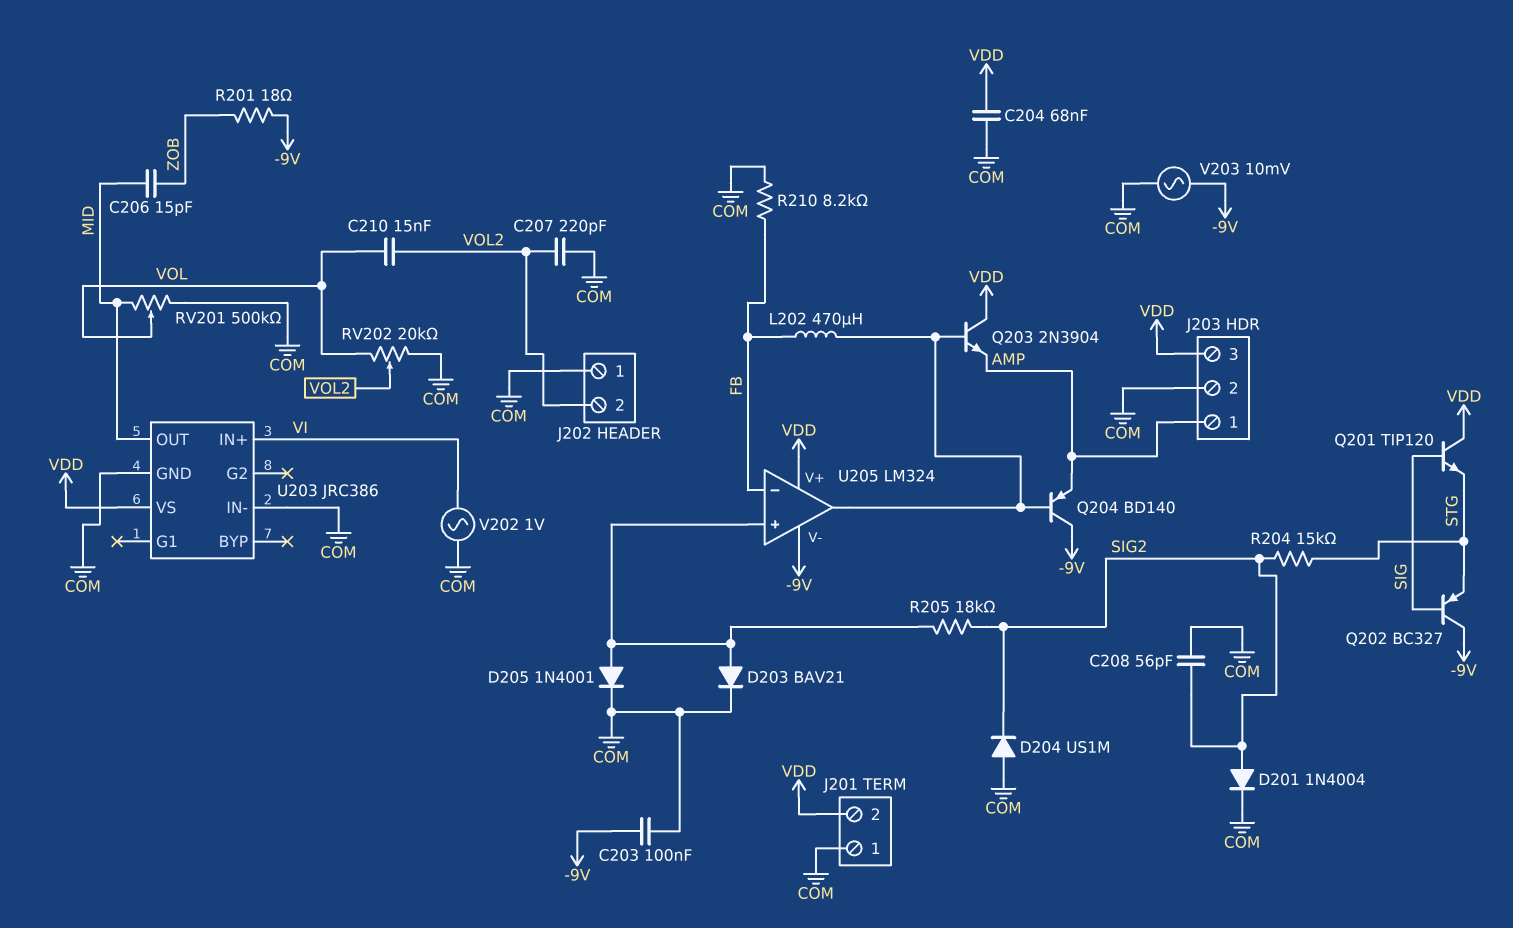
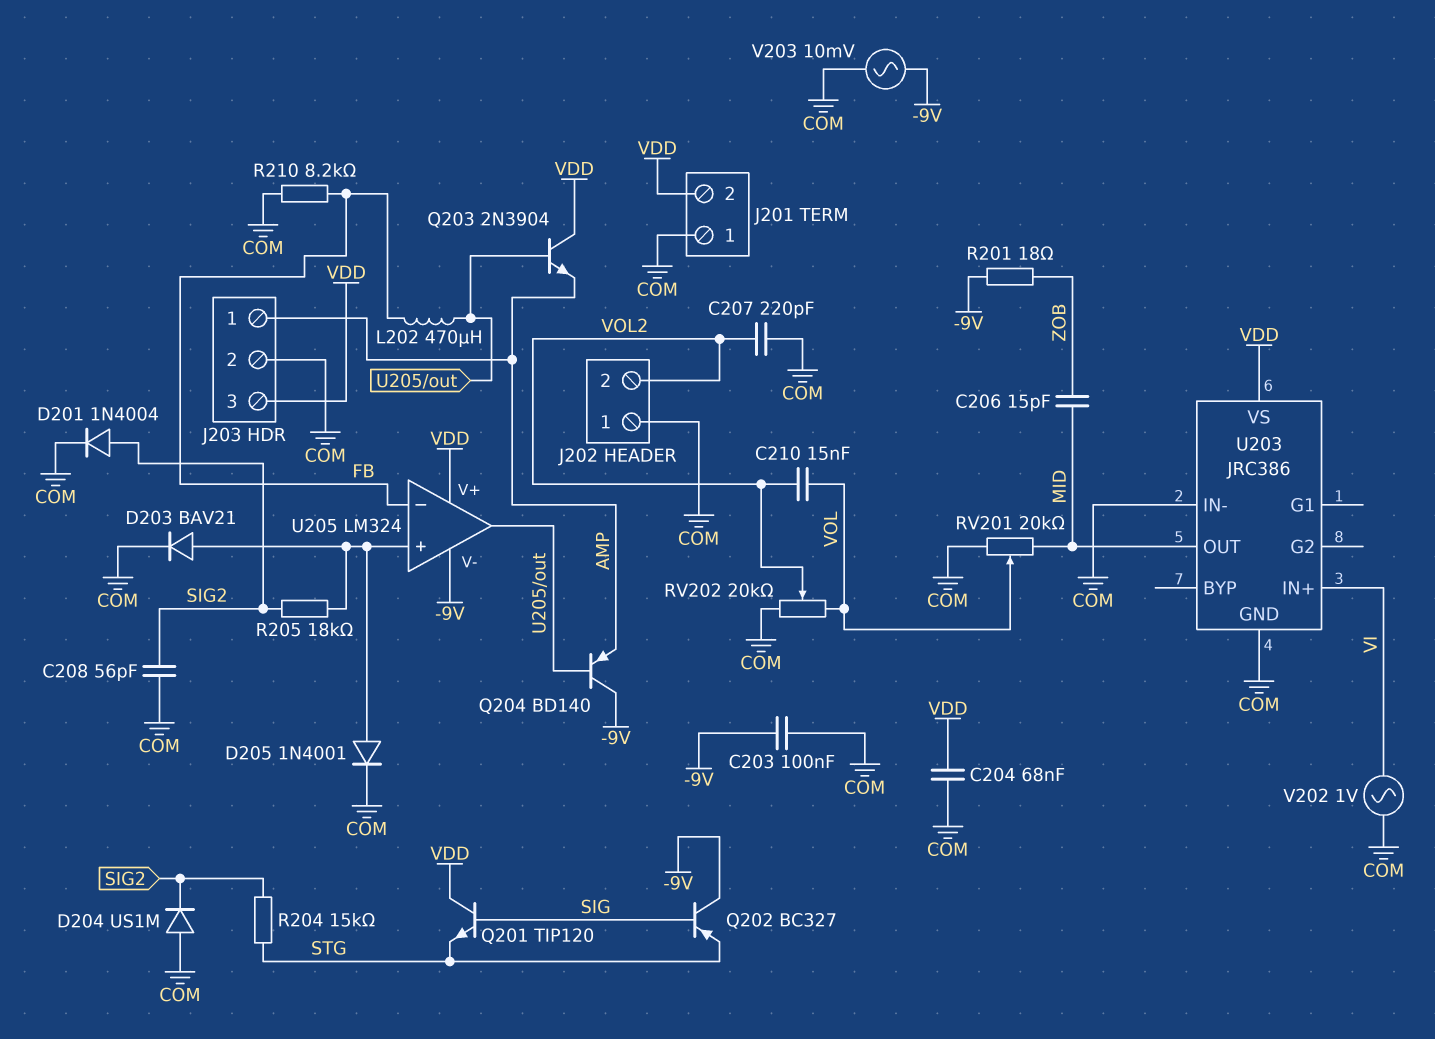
RV201: 500k (COM, MID, wiper VOL) -> 20k (COM, MID, wiper VOL)

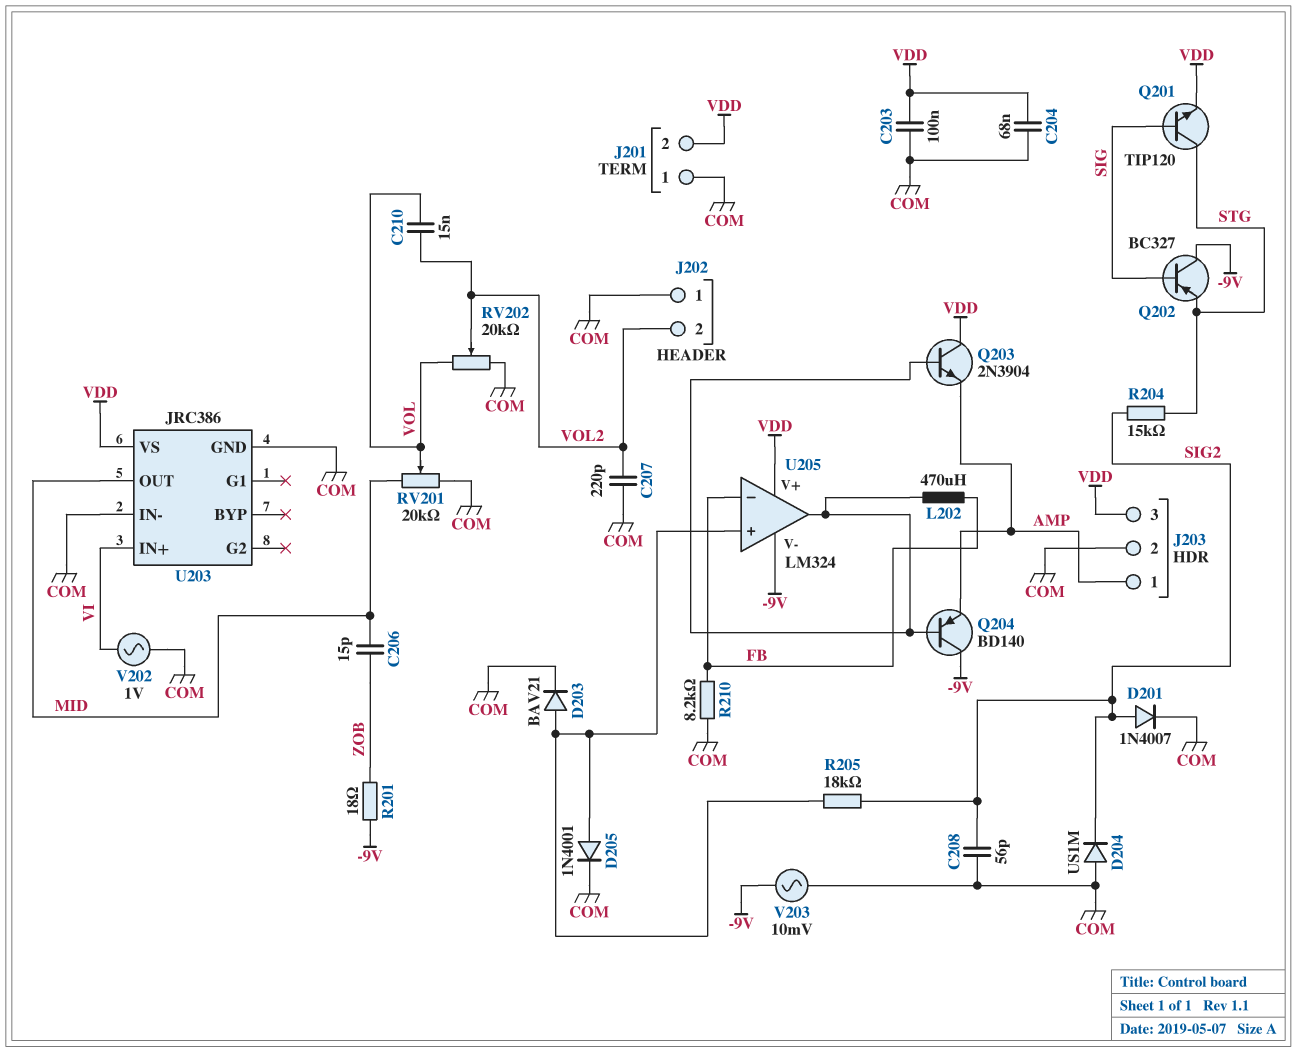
C203: 100nF (-9V, COM) -> 100nF (COM, VDD)
D201: diode 1N4004 (A SIG2, K COM) -> diode 1N4007 (A SIG2, K COM)
Q201: NPN TIP120 (B SIG, C VDD, E STG) -> NPN TIP120 (B SIG, C STG, E VDD)

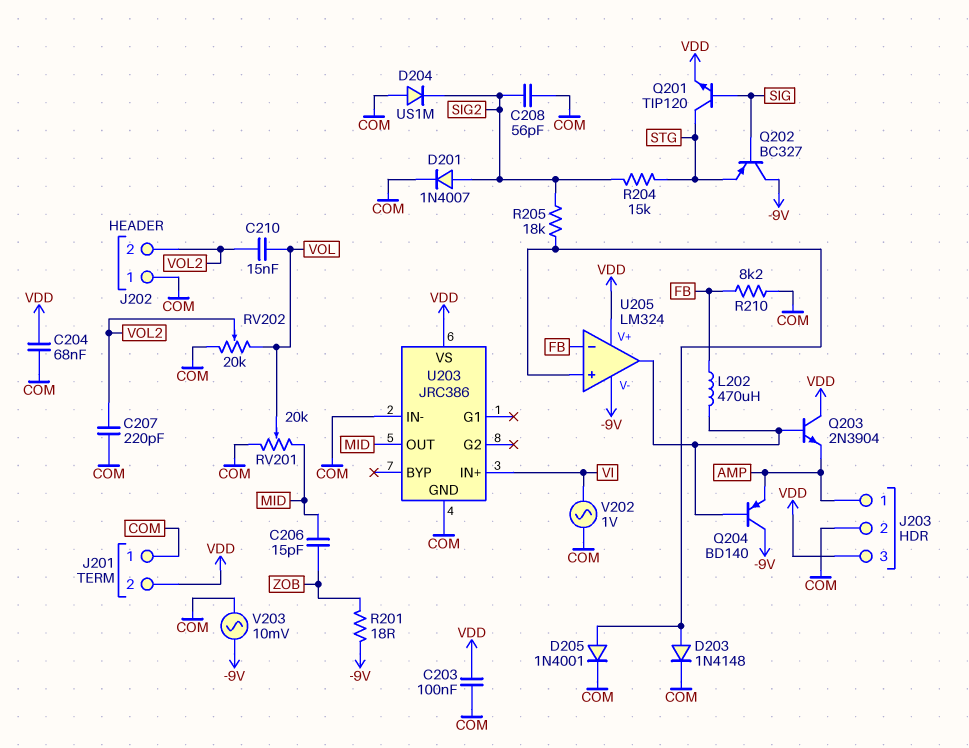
D203: diode BAV21 (A U205/in+, K COM) -> diode 1N4148 (A U205/in+, K COM)

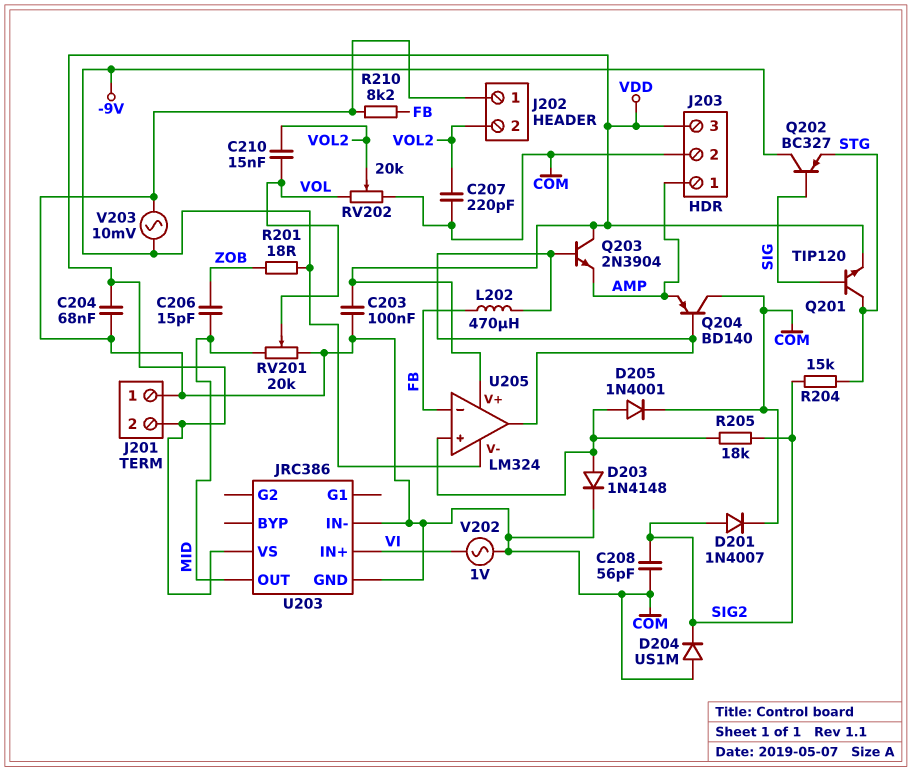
Q204: PNP BD140 (B U205/out, C -9V, E AMP) -> PNP BD140 (B U205/out, C COM, E AMP)

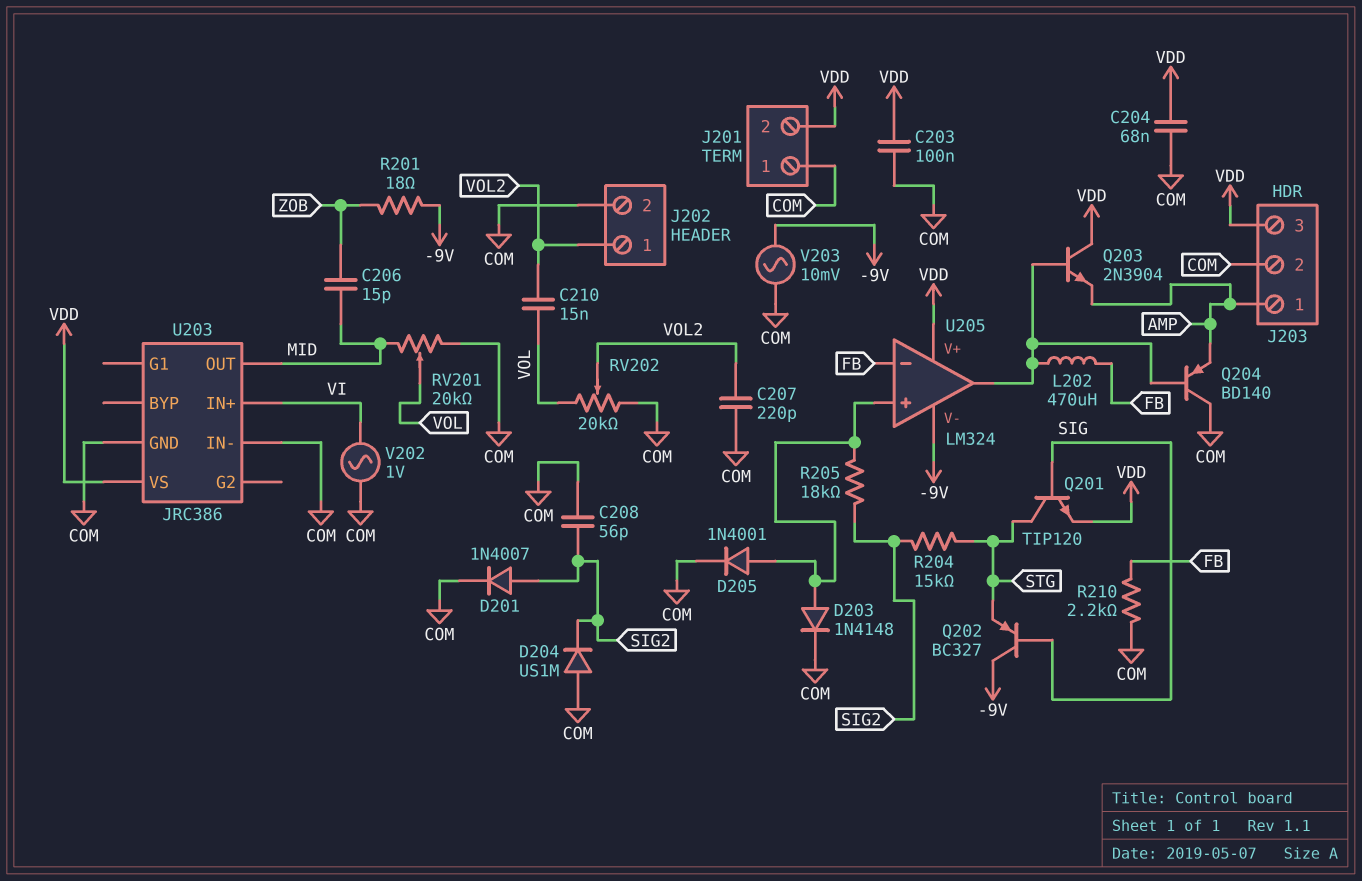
J202 pin 1: COM -> VOL2
J202 pin 2: VOL2 -> COM
R210: 8.2k (COM, FB) -> 2.2k (COM, FB)

